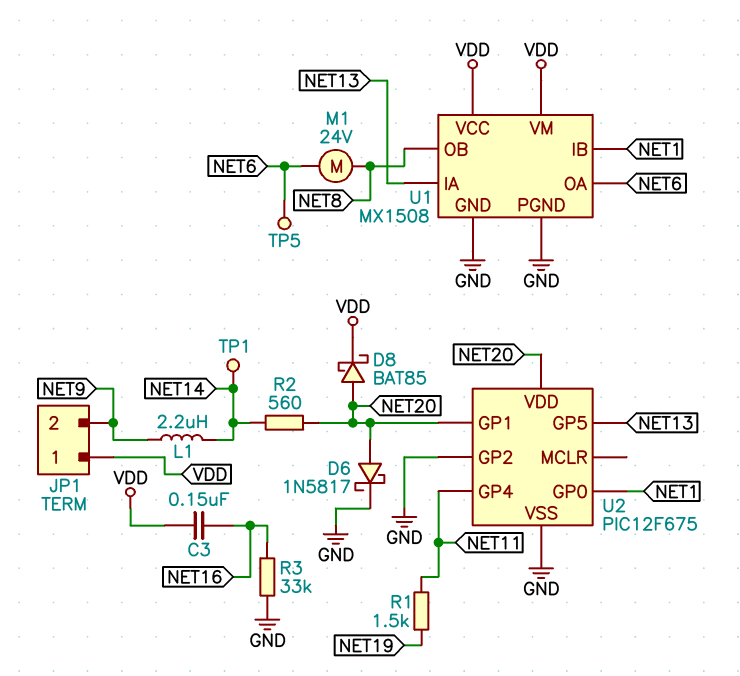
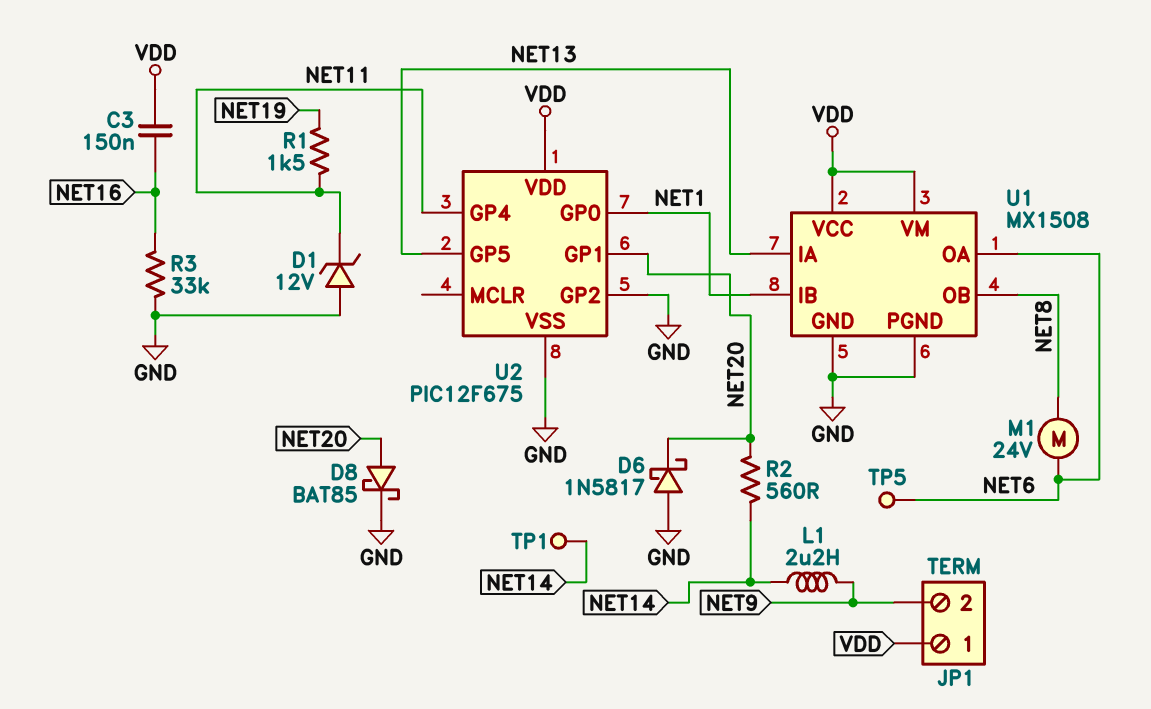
D1: none -> zener 12V (A GND, K NET11)
D6: schottky 1N5817 (A NET20, K GND) -> schottky 1N5817 (A GND, K NET20)
D8: schottky BAT85 (A NET20, K VDD) -> schottky BAT85 (A NET20, K GND)
U2 pin VDD: NET20 -> VDD

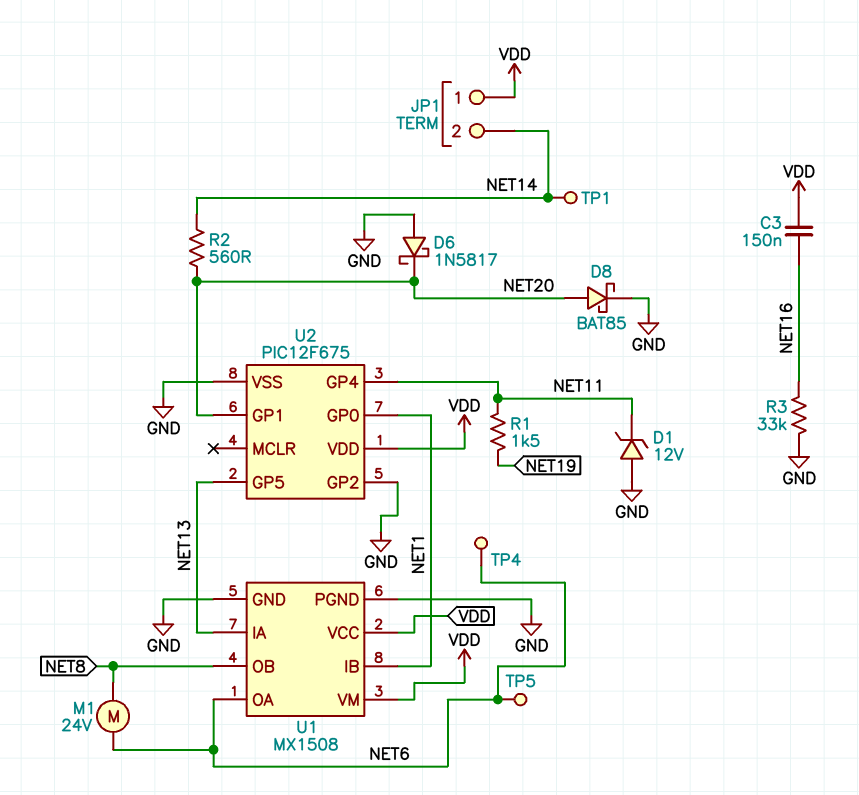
JP1 pin 2: NET9 -> NET14
L1: 2.2uH (NET9, NET14) -> none
TP4: none -> test point (NET6)

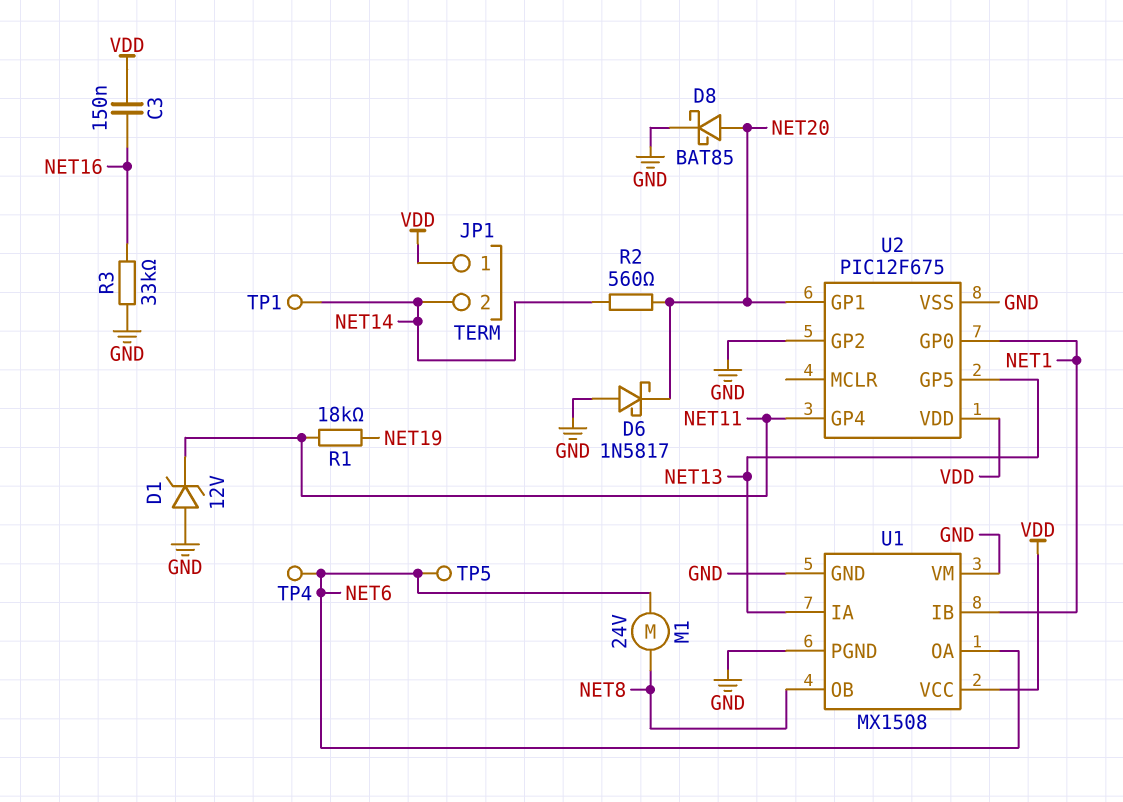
R1: 1.5k (NET11, NET19) -> 18k (NET11, NET19)
U1 pin VM: VDD -> GND

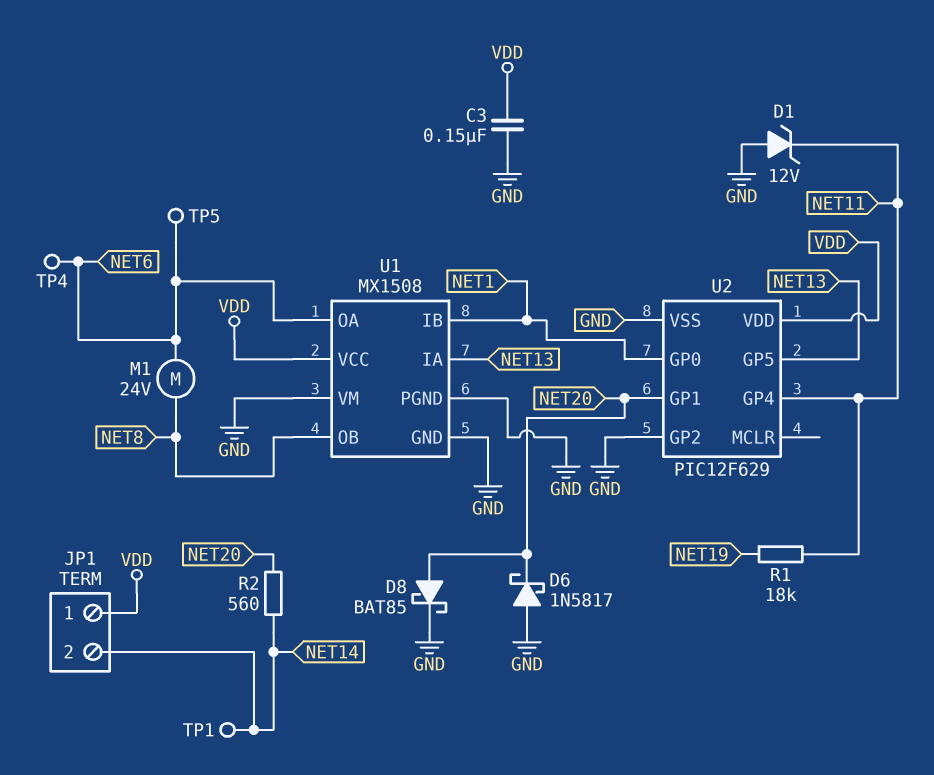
C3: 150nF (NET16, VDD) -> 150nF (GND, VDD)
R3: 33k (GND, NET16) -> none
U2: PIC12F675 -> PIC12F629

